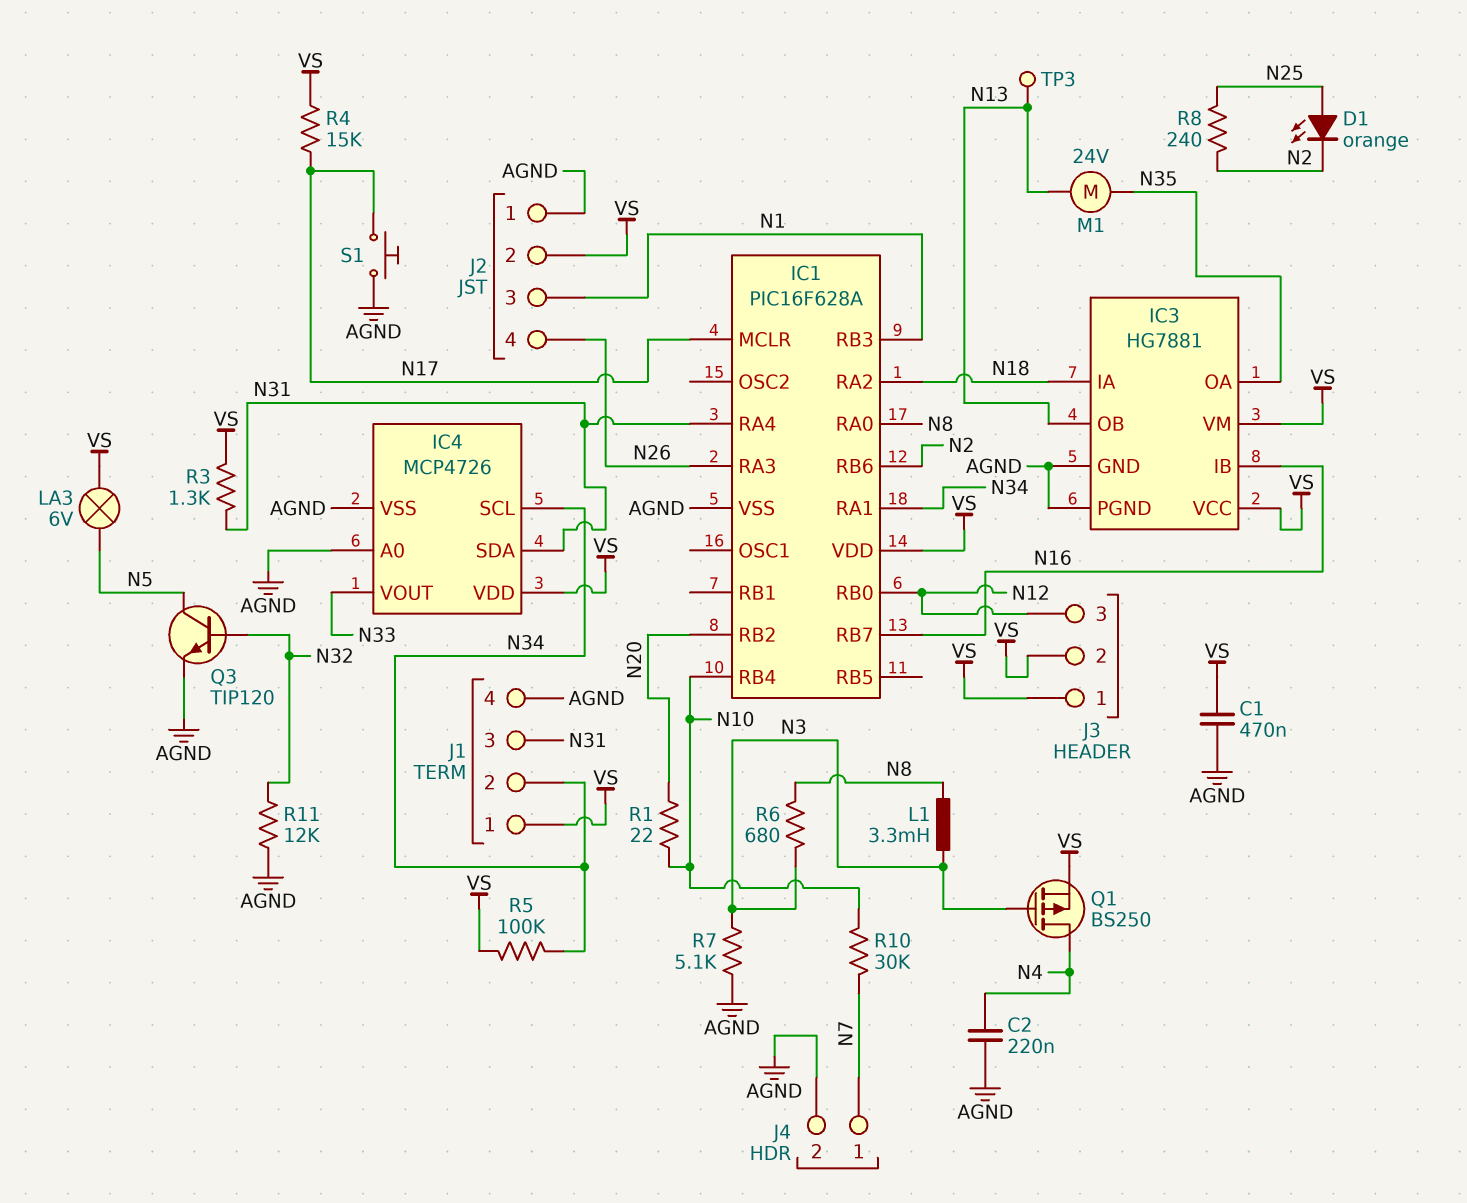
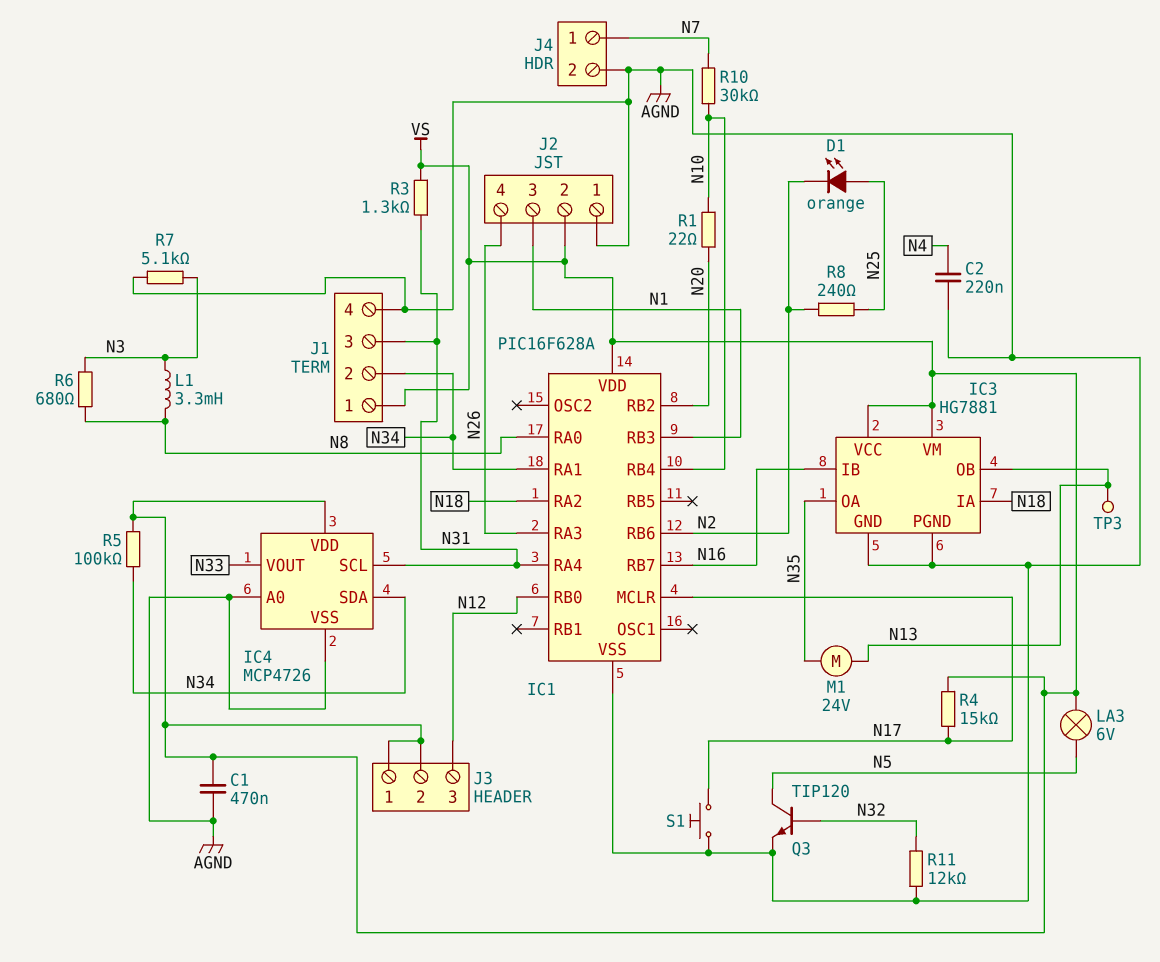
IC4 pin SCL: N34 -> N31
IC4 pin SDA: N31 -> N34
Q1: PMOS BS250 (G N3, D N4, S VS) -> none

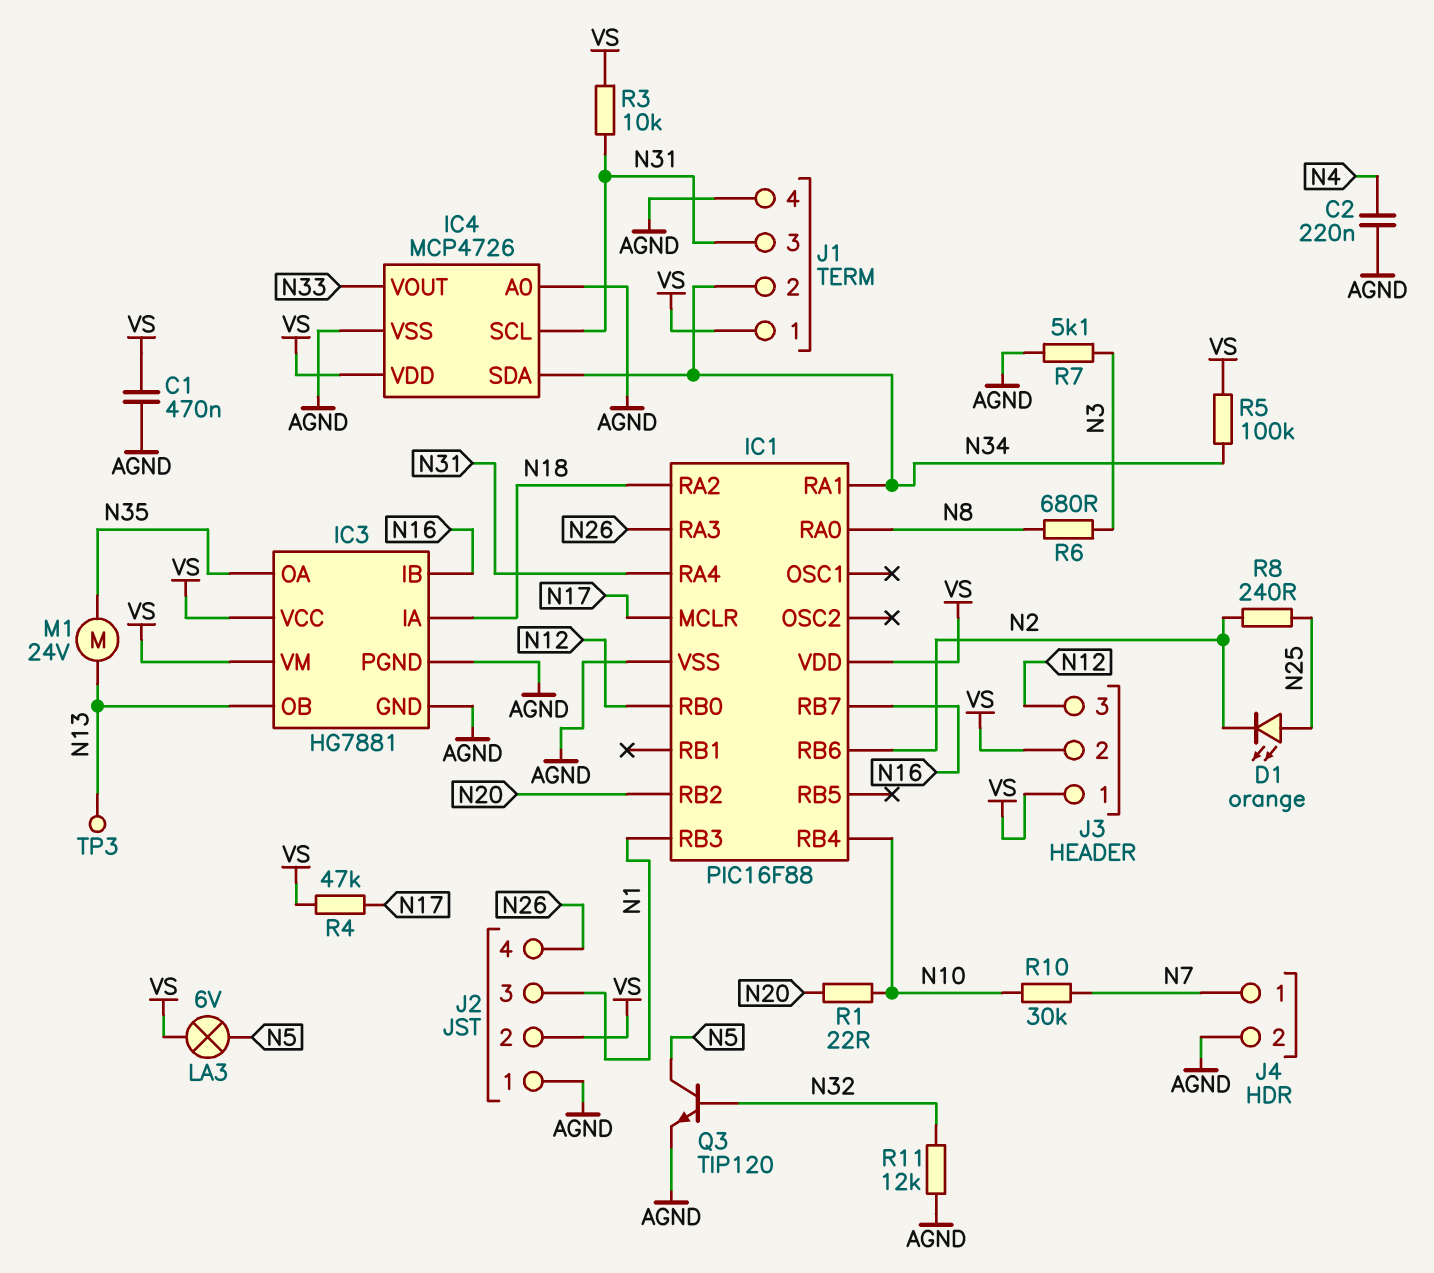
IC1: PIC16F628A -> PIC16F88
L1: 3.3mH (N3, N8) -> none
R3: 1.3k (N31, VS) -> 10k (N31, VS)
R4: 15k (N17, VS) -> 47k (N17, VS)
S1: button (AGND, N17) -> none

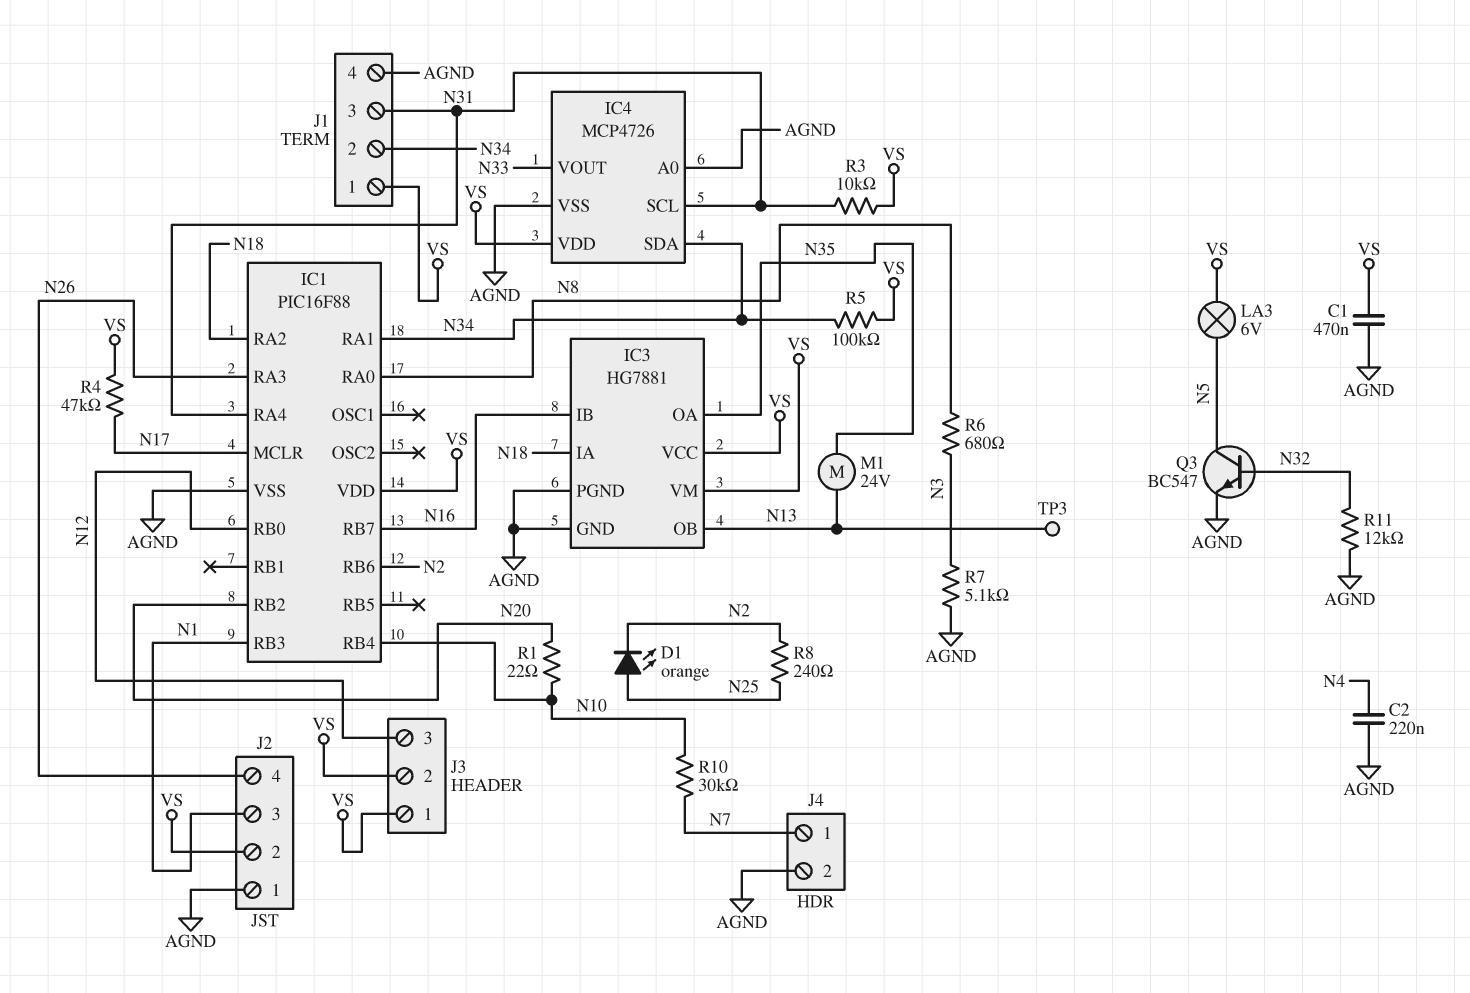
Q3: NPN TIP120 (B N32, C N5, E AGND) -> NPN BC547 (B N32, C N5, E AGND)

